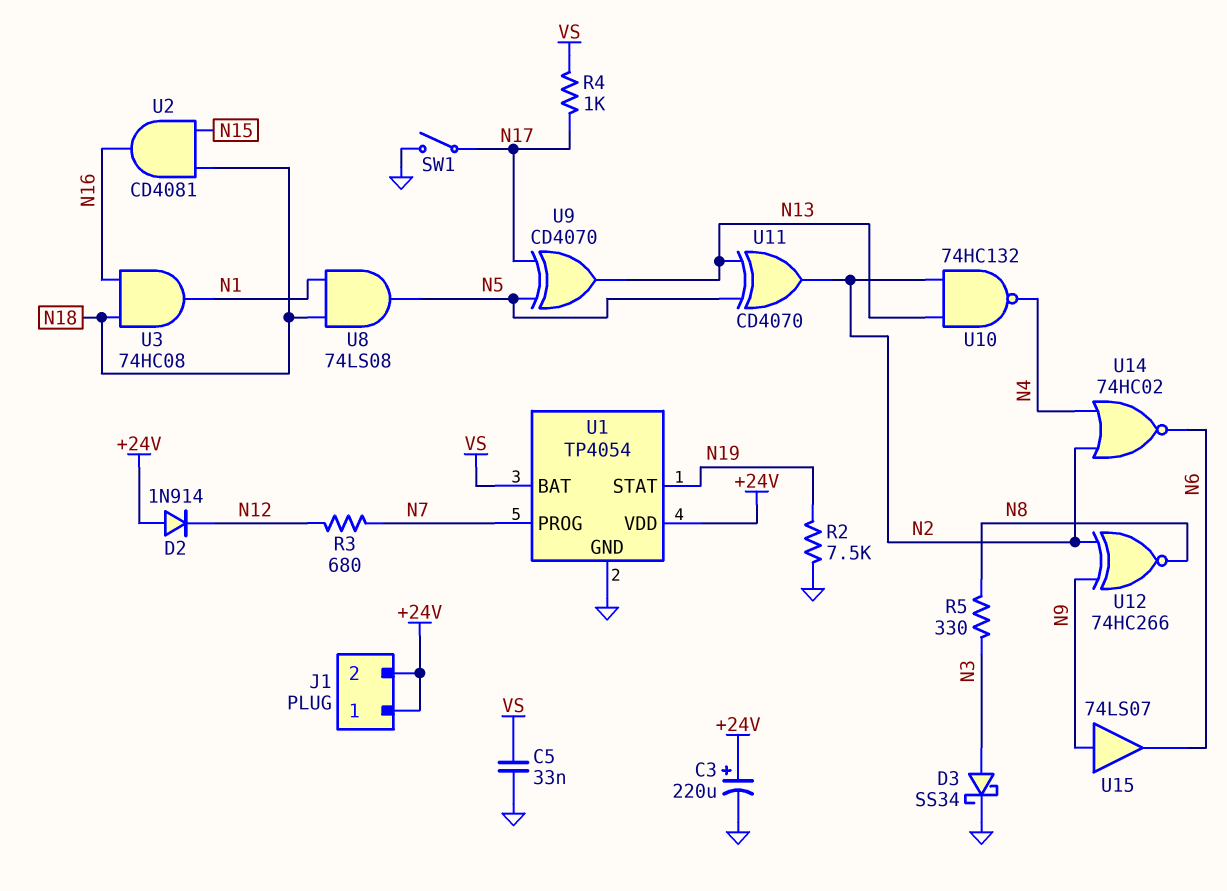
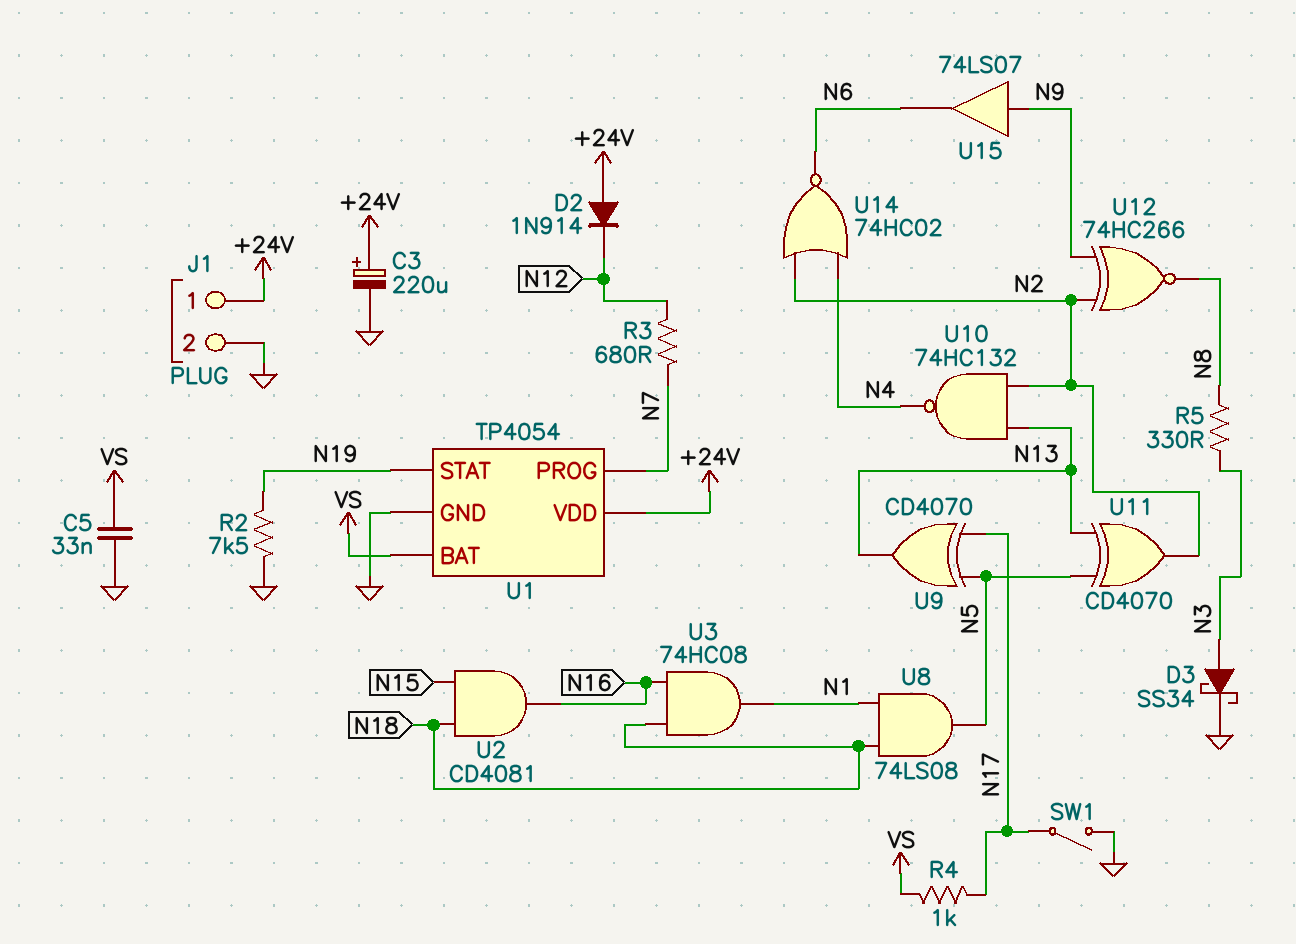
J1 pin 2: +24V -> GND

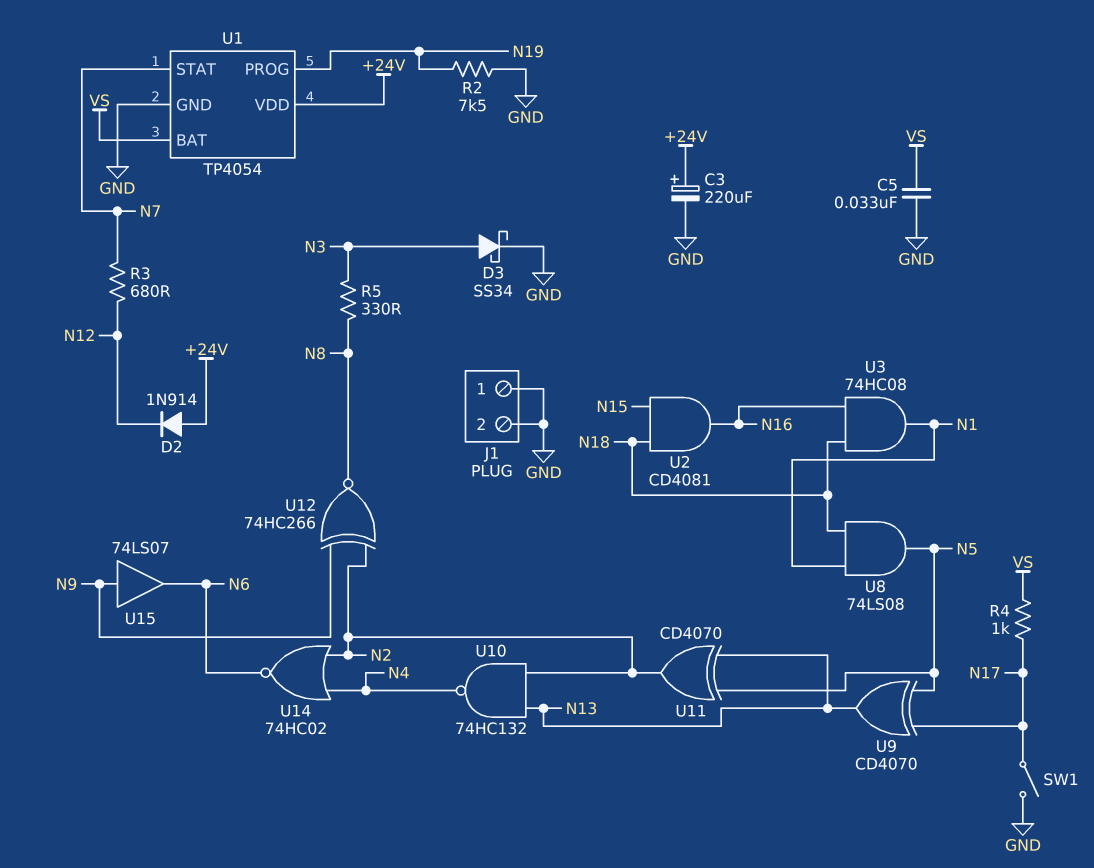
J1 pin 1: +24V -> GND
U1 pin PROG: N7 -> N19
U1 pin STAT: N19 -> N7

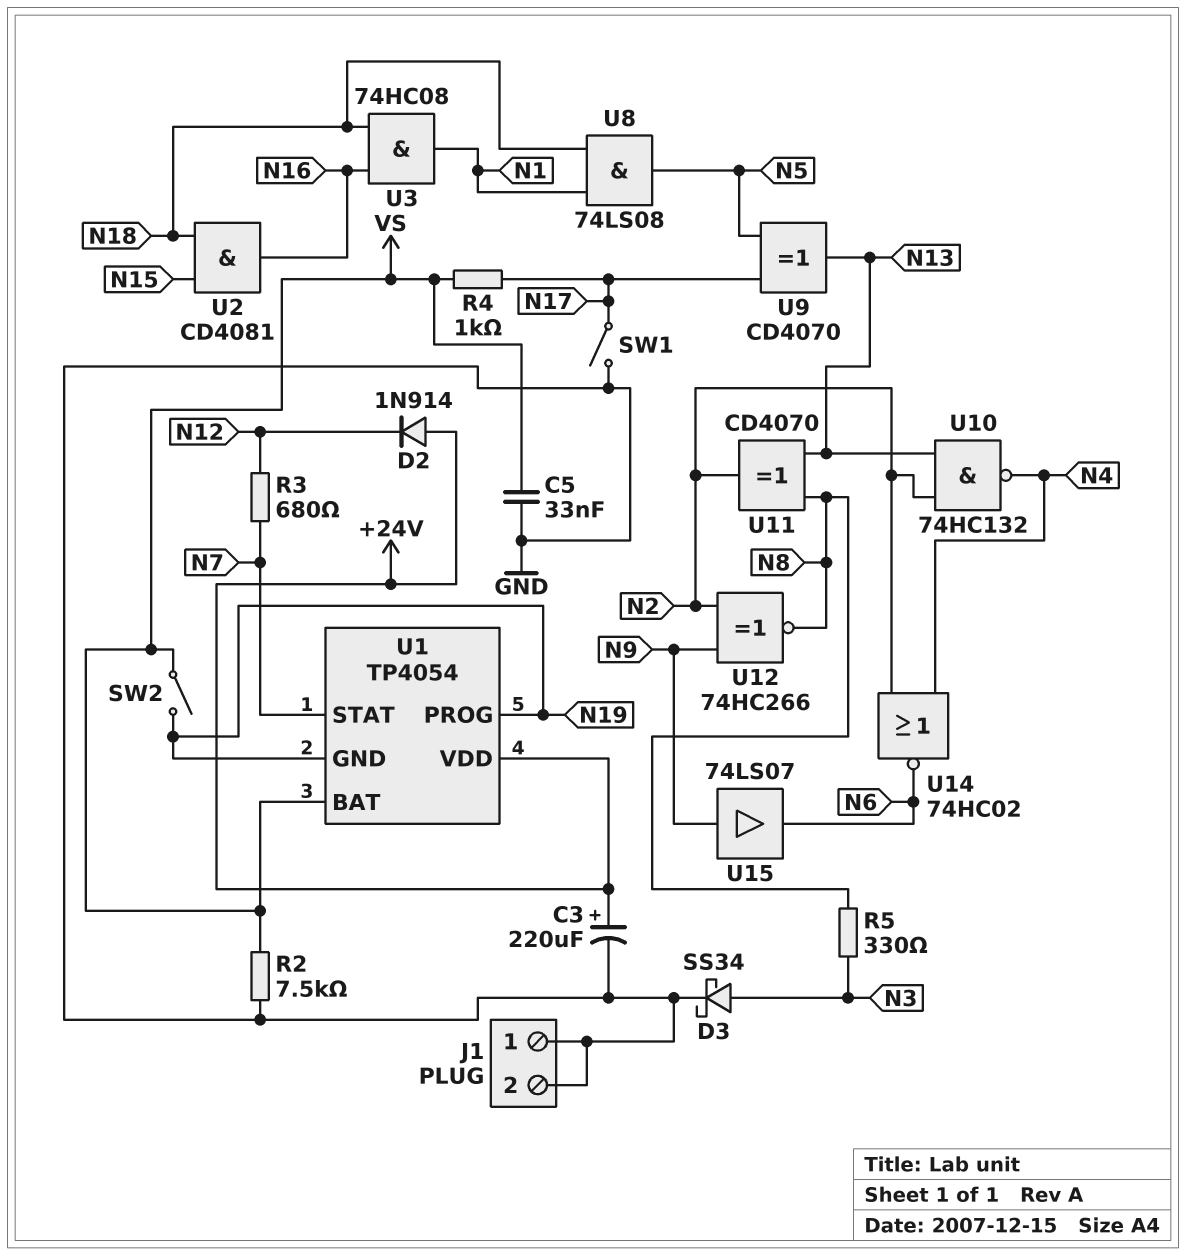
R2: 7.5k (GND, N19) -> 7.5k (GND, VS)
SW2: none -> switch (N19, VS)
U1 pin GND: GND -> N19
U11: XOR CD4070 (in N5, in N13, out N2) -> XOR CD4070 (in N8, in N13, out N2)

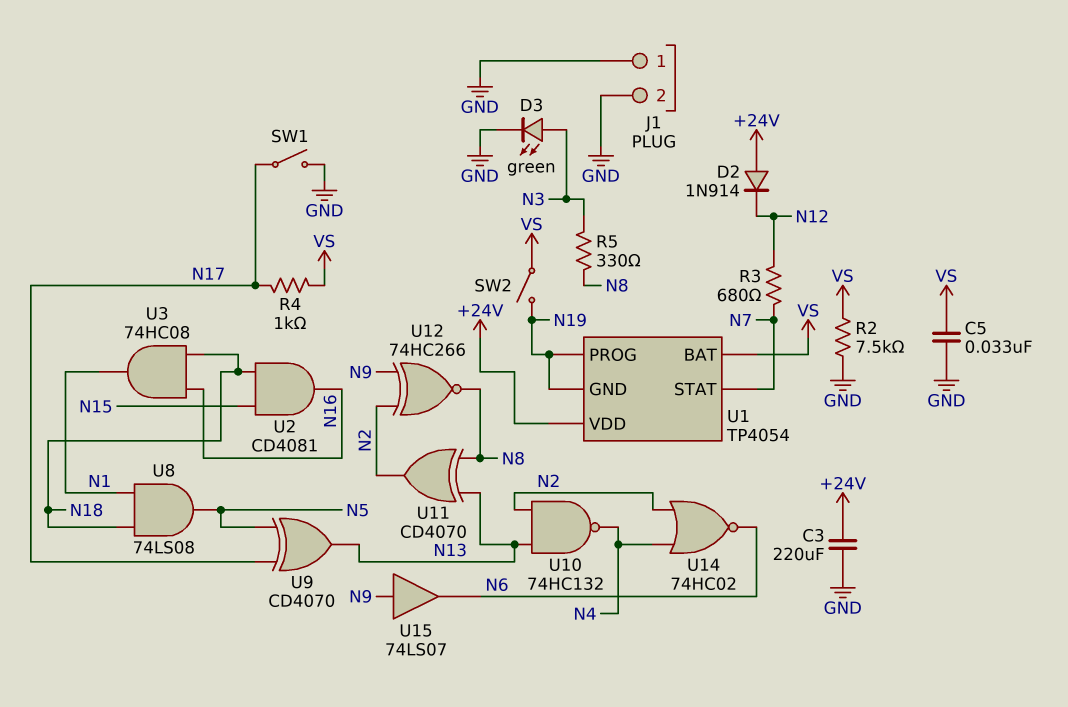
C3: 220uF (plus +24V, minus GND) -> 220uF (+24V, GND)
D3: schottky SS34 (A N3, K GND) -> LED green (A N3, K GND)

